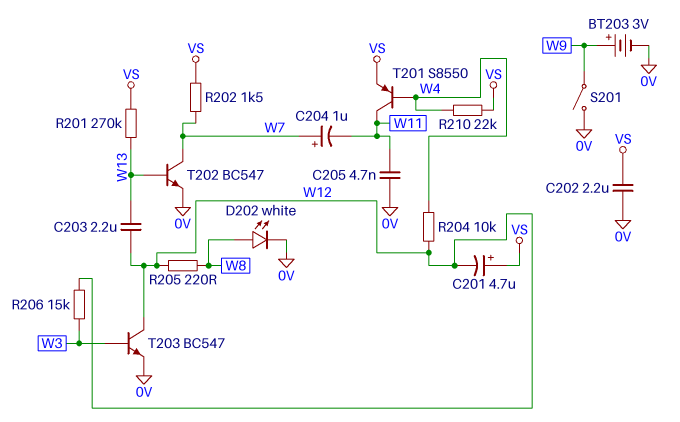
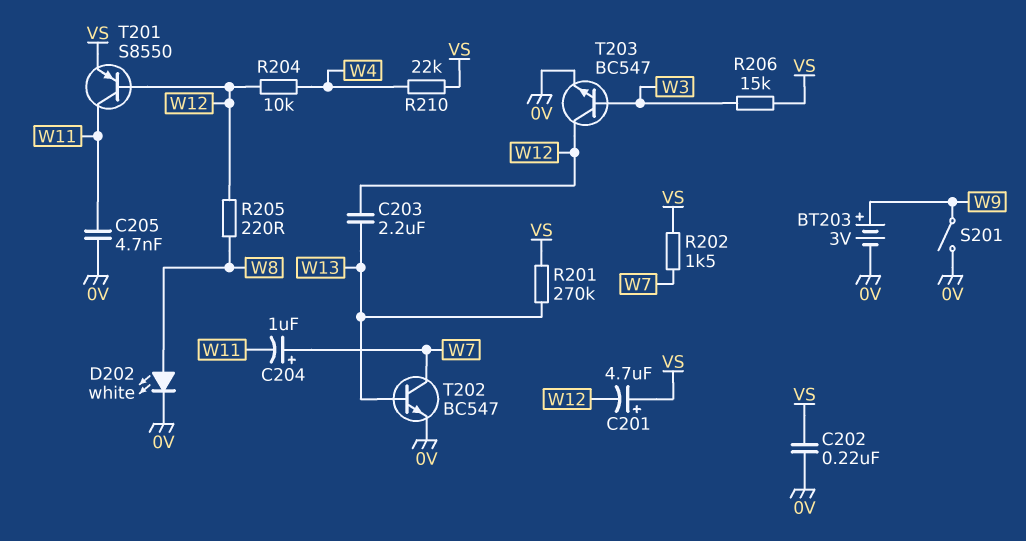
C202: 2.2uF (0V, VS) -> 220nF (0V, VS)
R206: 15k (W3, W12) -> 15k (VS, W3)
T201: PNP S8550 (B W4, C W11, E VS) -> PNP S8550 (B W12, C W11, E VS)

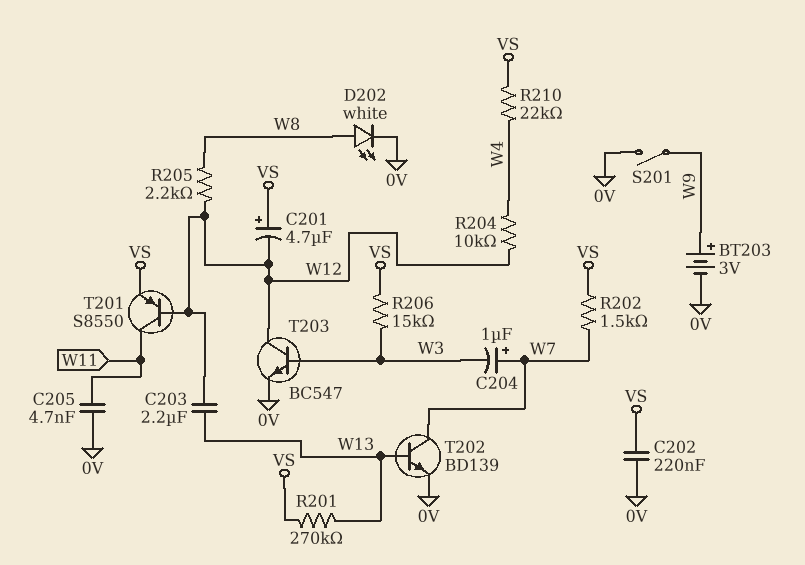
C204: 1uF (plus W7, minus W11) -> 1uF (plus W7, minus W3)
R205: 220 (W8, W12) -> 2.2k (W8, W12)
T202: NPN BC547 (B W13, C W7, E 0V) -> NPN BD139 (B W13, C W7, E 0V)

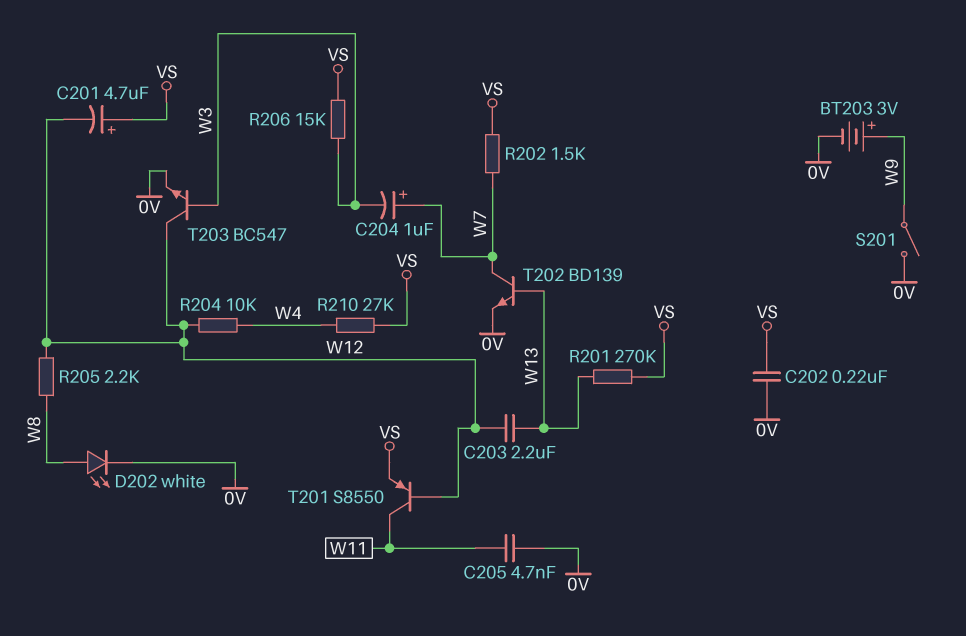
R210: 22k (VS, W4) -> 27k (VS, W4)

